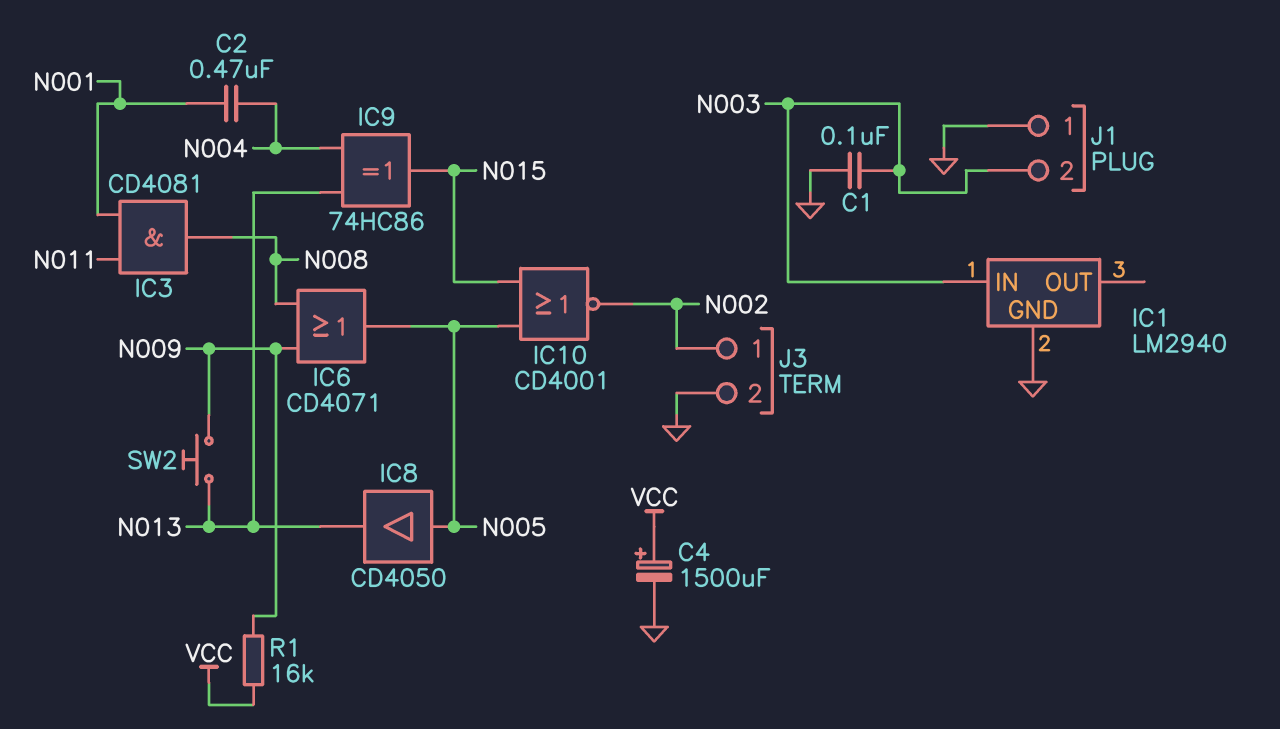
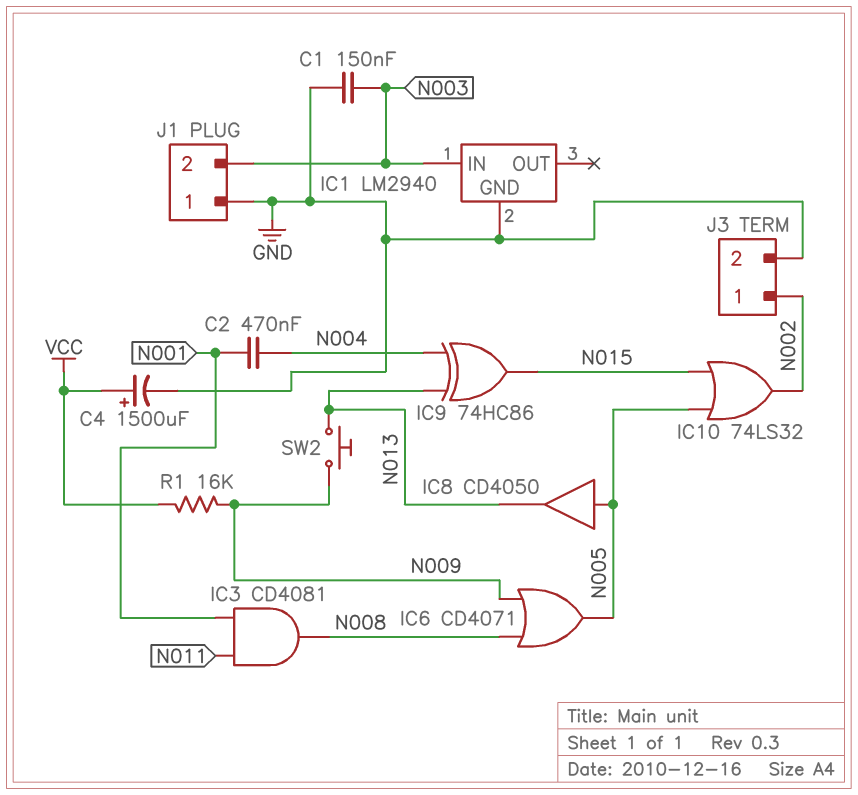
C1: 100nF (GND, N003) -> 150nF (GND, N003)
IC10: NOR CD4001 (in N005, in N015, out N002) -> OR 74LS32 (in N005, in N015, out N002)

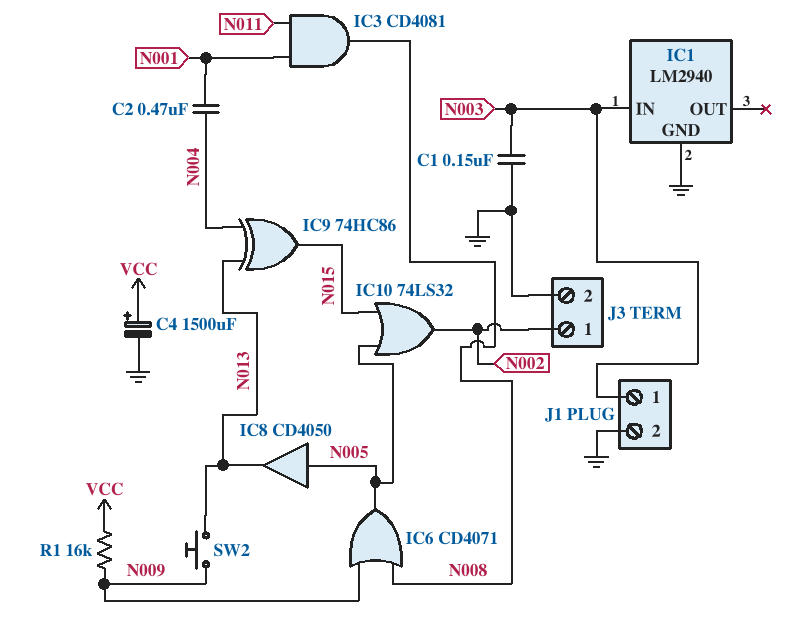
J1 pin 1: GND -> N003
J1 pin 2: N003 -> GND

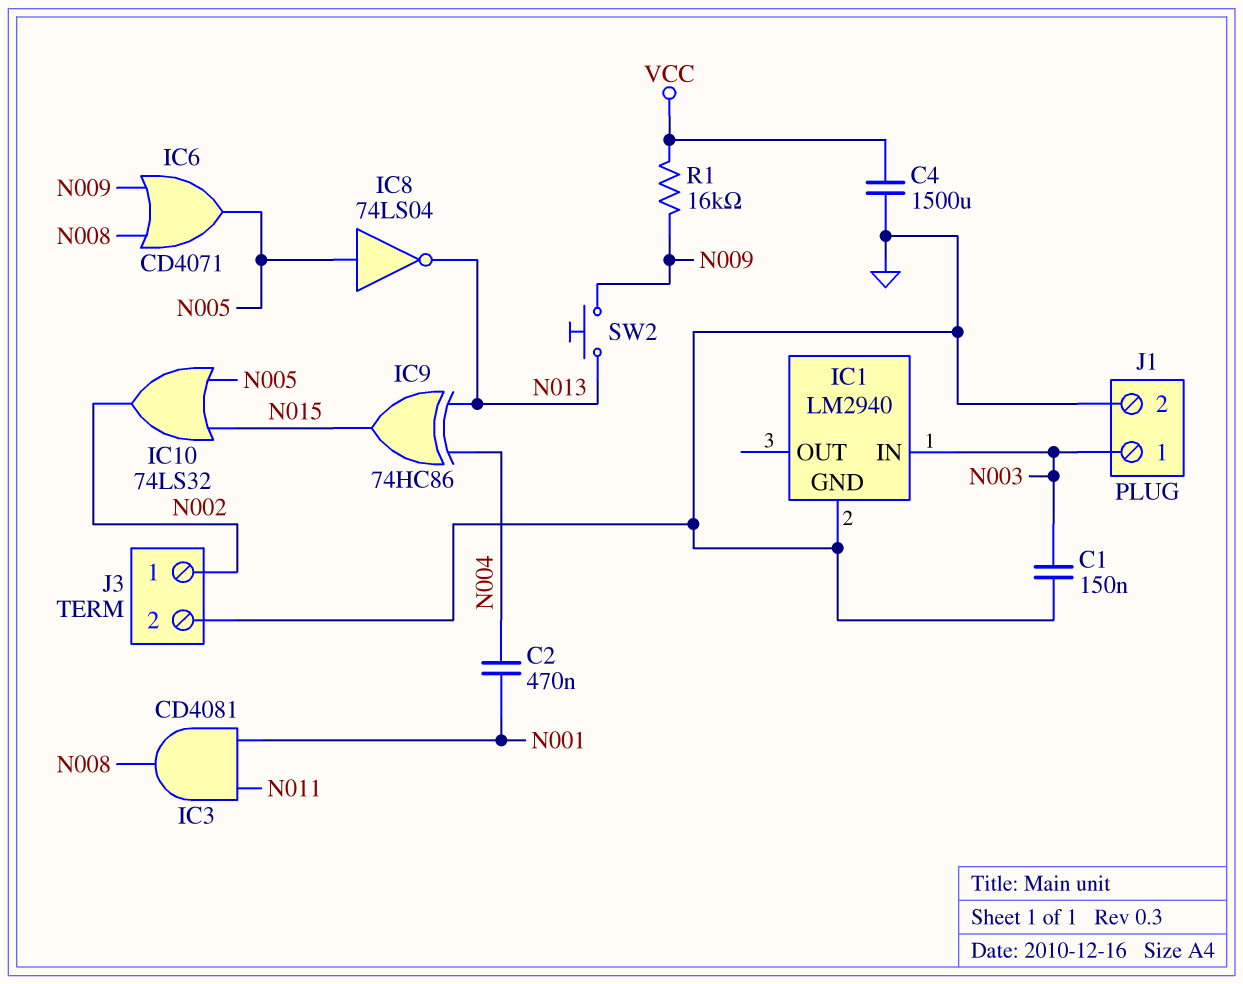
C4: 1500uF (plus VCC, minus GND) -> 1500uF (GND, VCC)
IC8: buffer CD4050 (in N005, out N013) -> NOT 74LS04 (in N005, out N013)

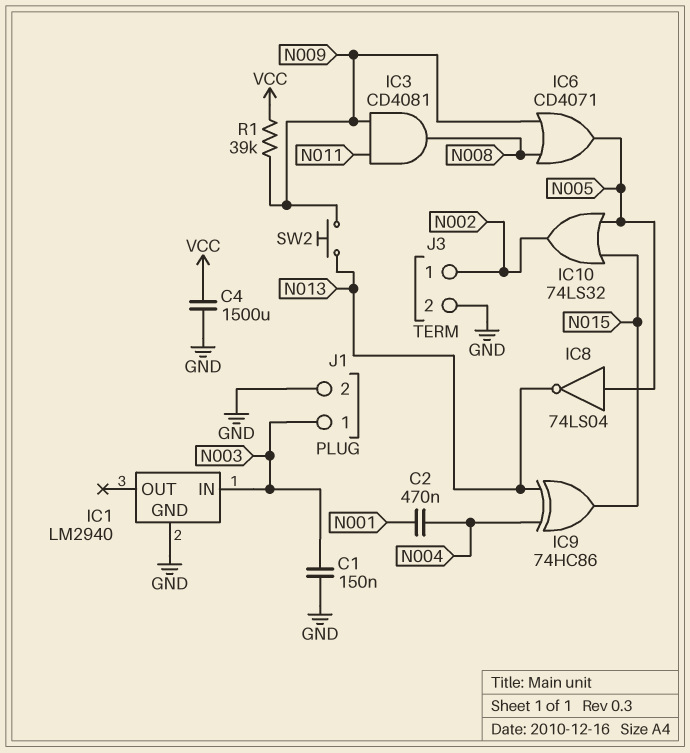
IC3: AND CD4081 (in N001, in N011, out N008) -> AND CD4081 (in N009, in N011, out N008)
R1: 16k (N009, VCC) -> 39k (N009, VCC)

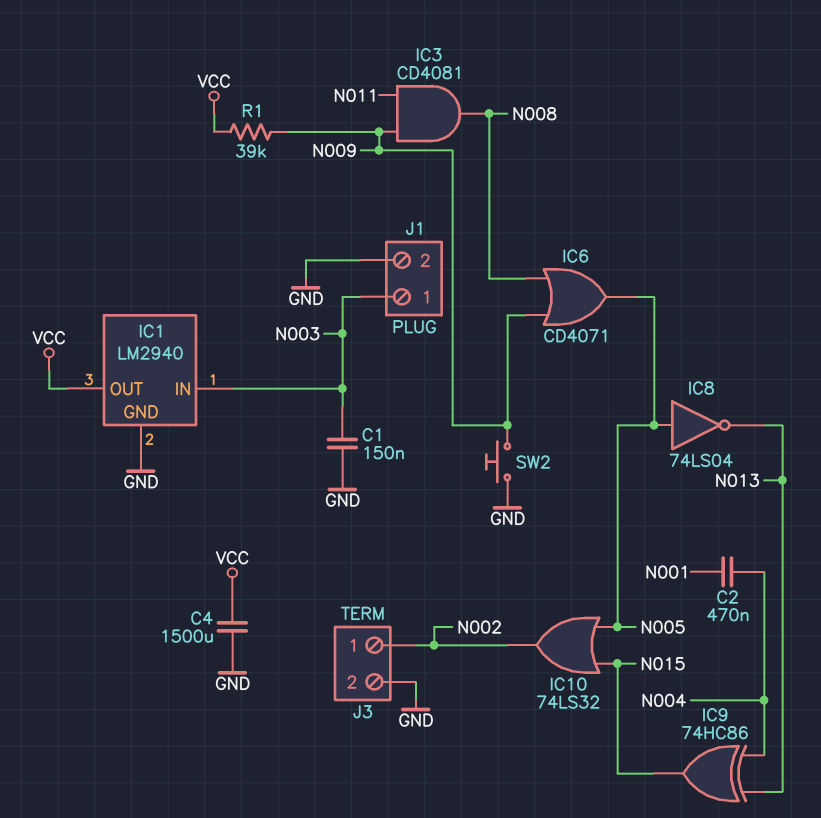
IC1 pin OUT: none -> VCC
SW2: button (N009, N013) -> button (GND, N009)

